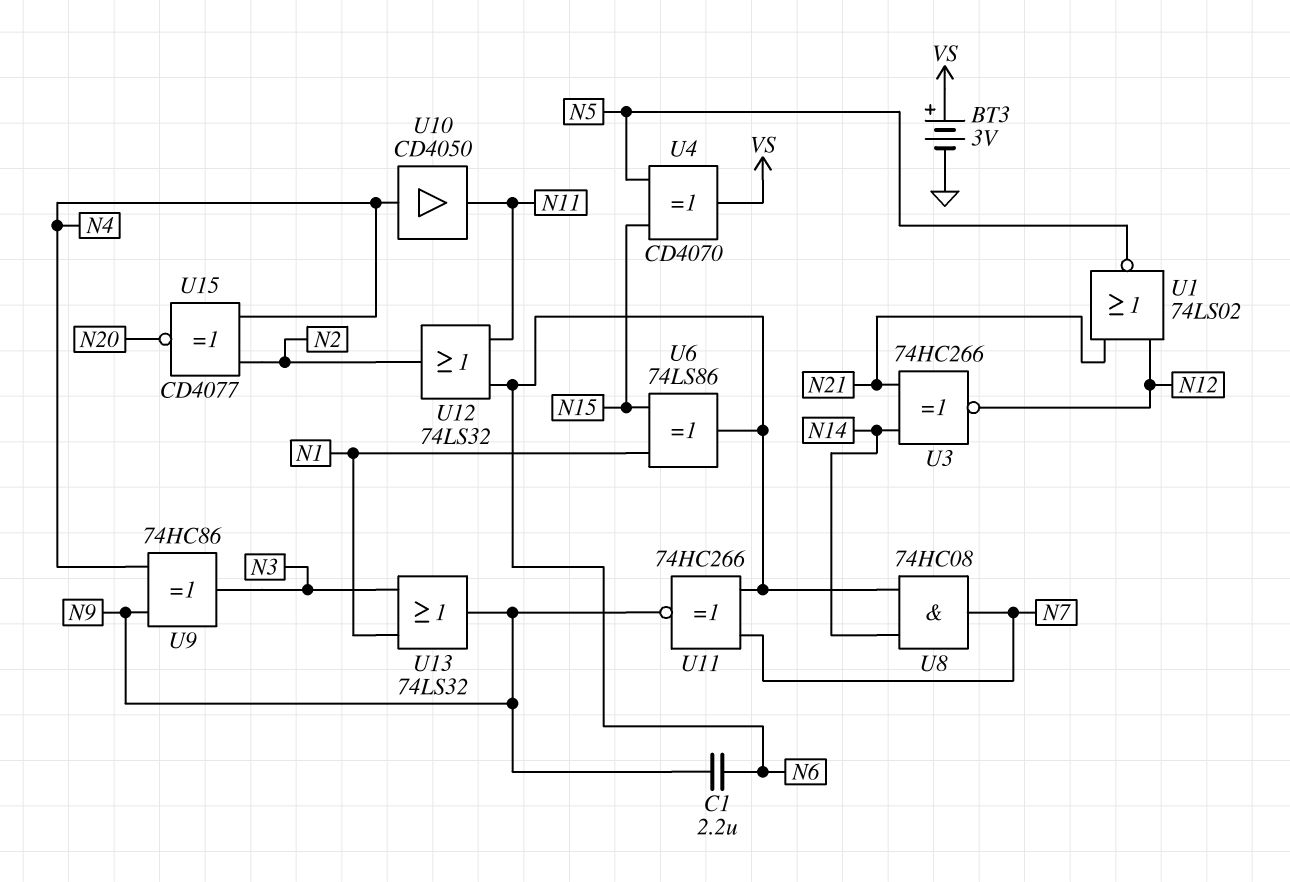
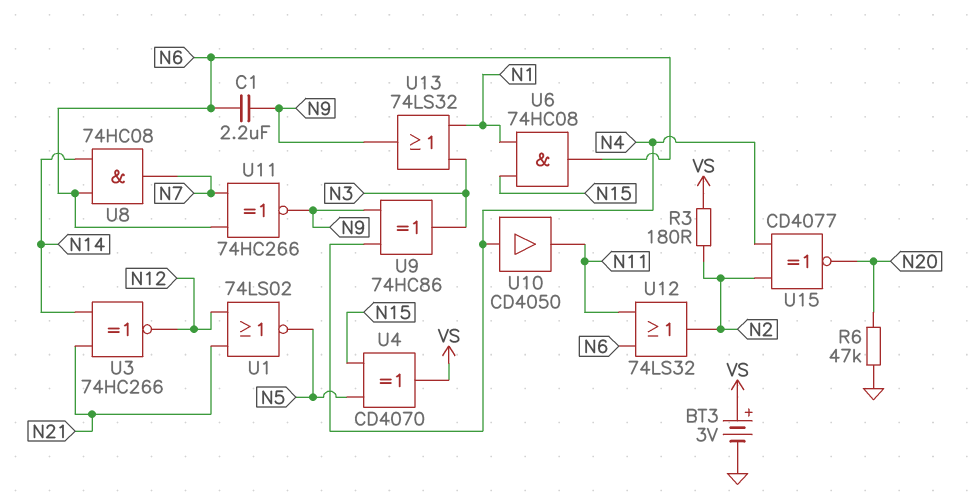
R3: none -> 180 (N2, VS)
R6: none -> 47k (GND, N20)
U6: XOR 74LS86 (in N1, in N15, out N6) -> AND 74HC08 (in N1, in N15, out N6)

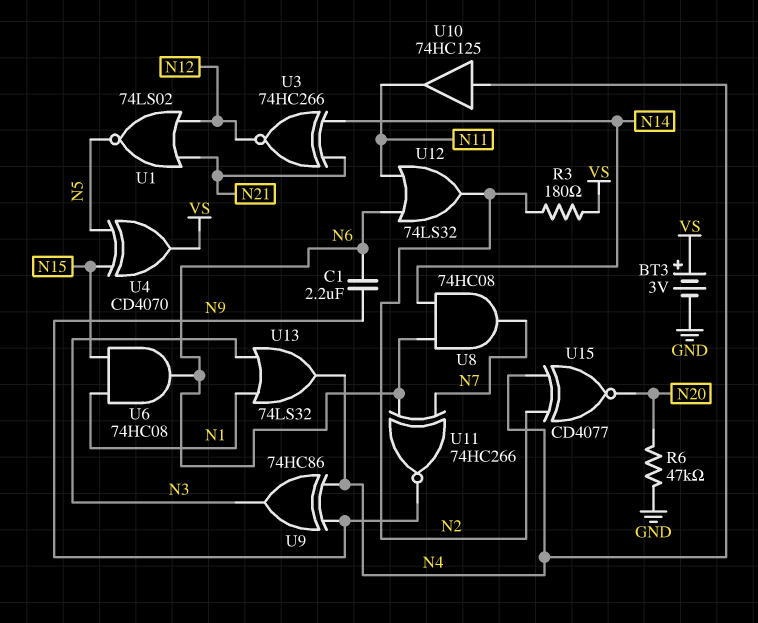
U10: buffer CD4050 (in N4, out N11) -> buffer 74HC125 (in N4, out N11)
U13: OR 74LS32 (in N1, in N3, out N9) -> OR 74LS32 (in N1, in N3, out N4)

